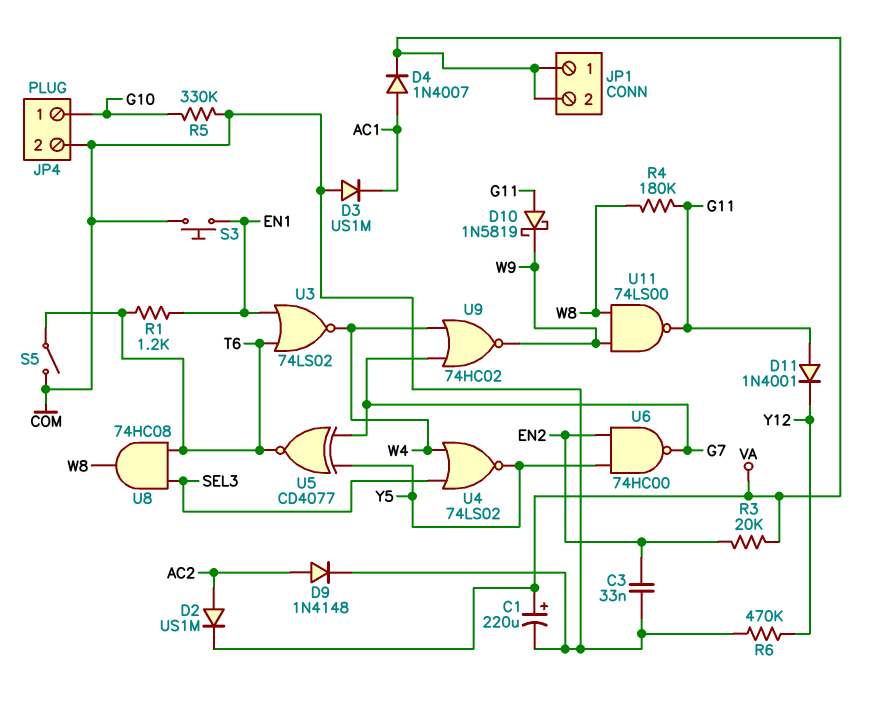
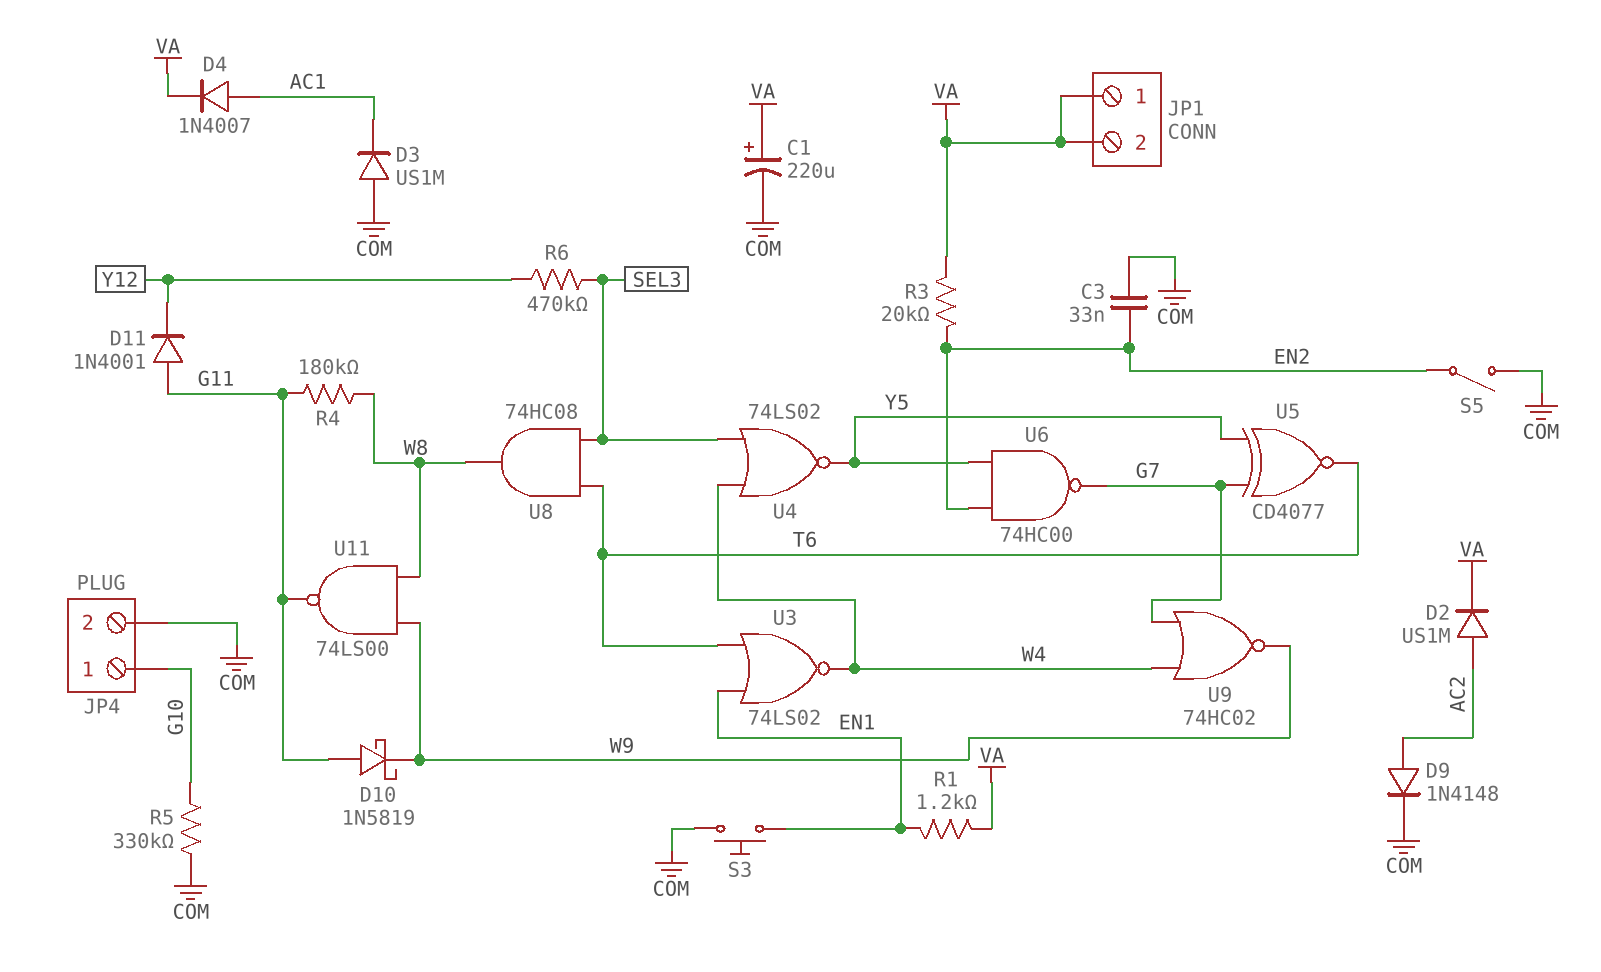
R1: 1.2k (EN1, T6) -> 1.2k (EN1, VA)
R6: 470k (COM, Y12) -> 470k (SEL3, Y12)
S5: switch (COM, T6) -> switch (COM, EN2)

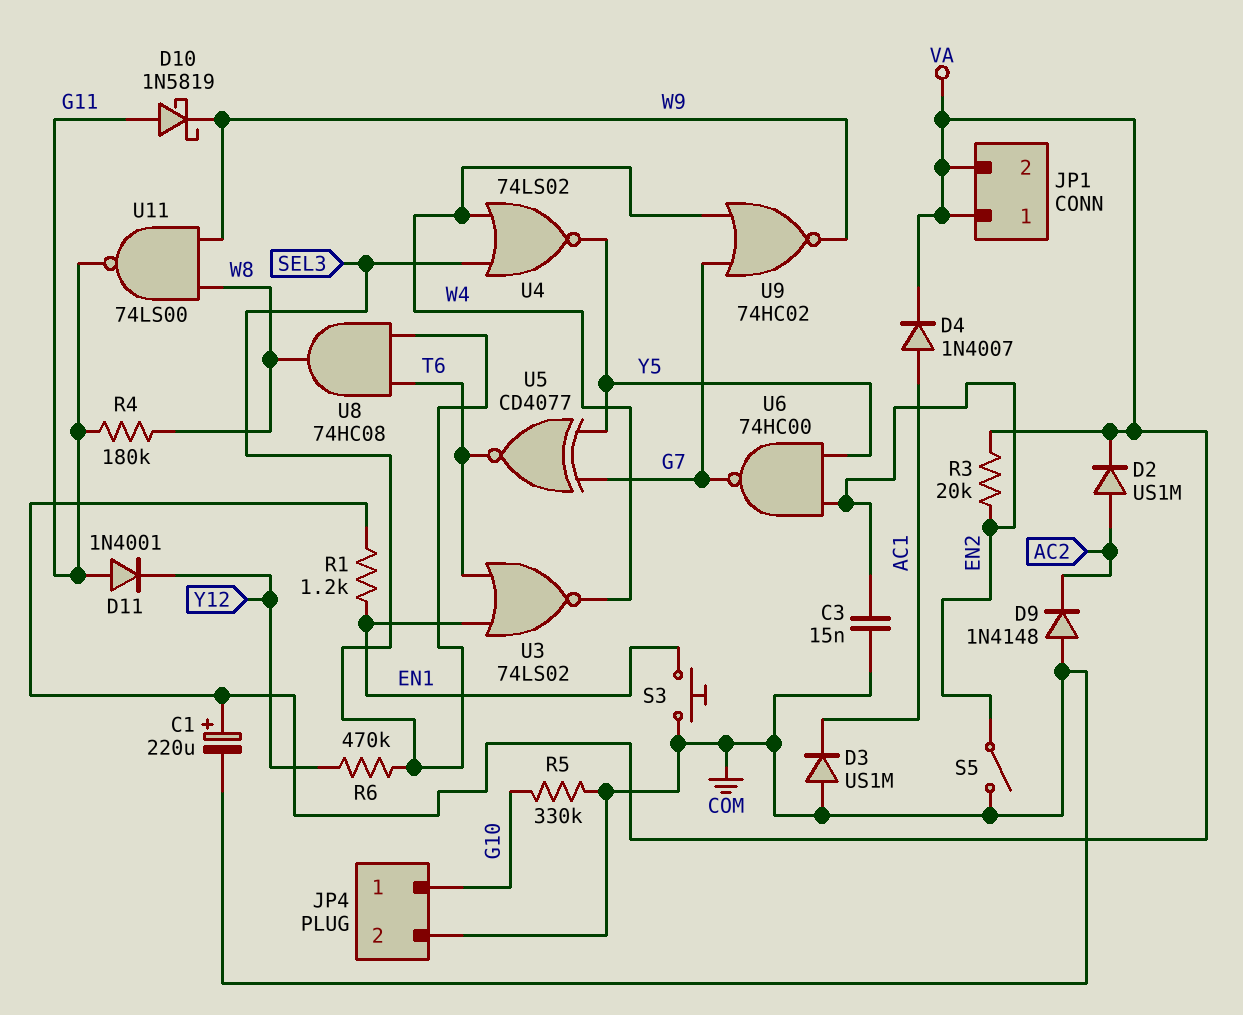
C3: 33nF (COM, EN2) -> 15nF (COM, EN2)
D9: diode 1N4148 (A AC2, K COM) -> diode 1N4148 (A COM, K AC2)

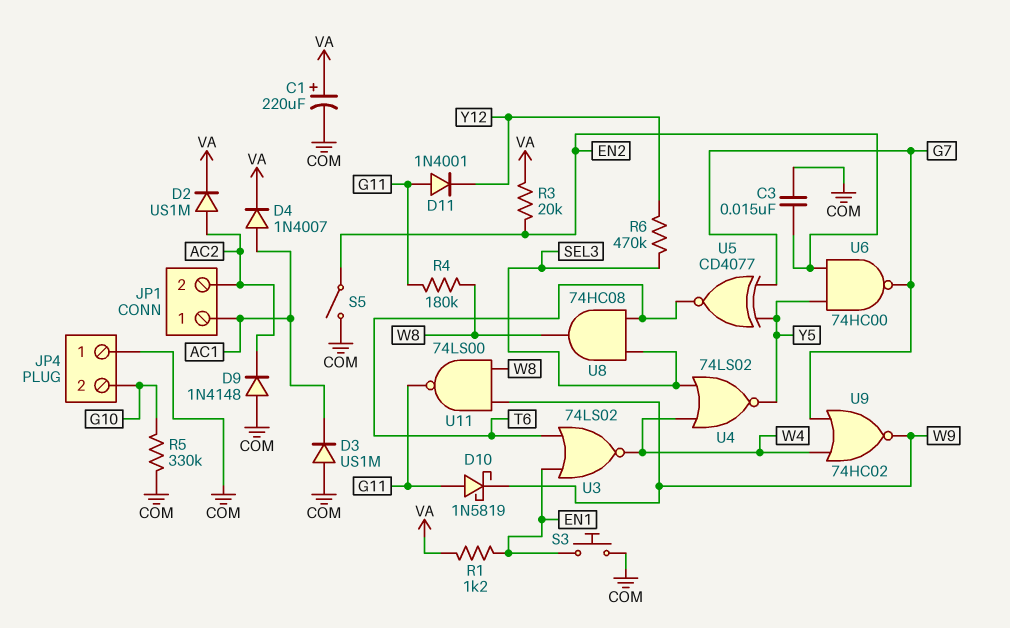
JP1 pin 1: VA -> AC1
JP1 pin 2: VA -> AC2
JP4 pin 1: G10 -> COM
JP4 pin 2: COM -> G10

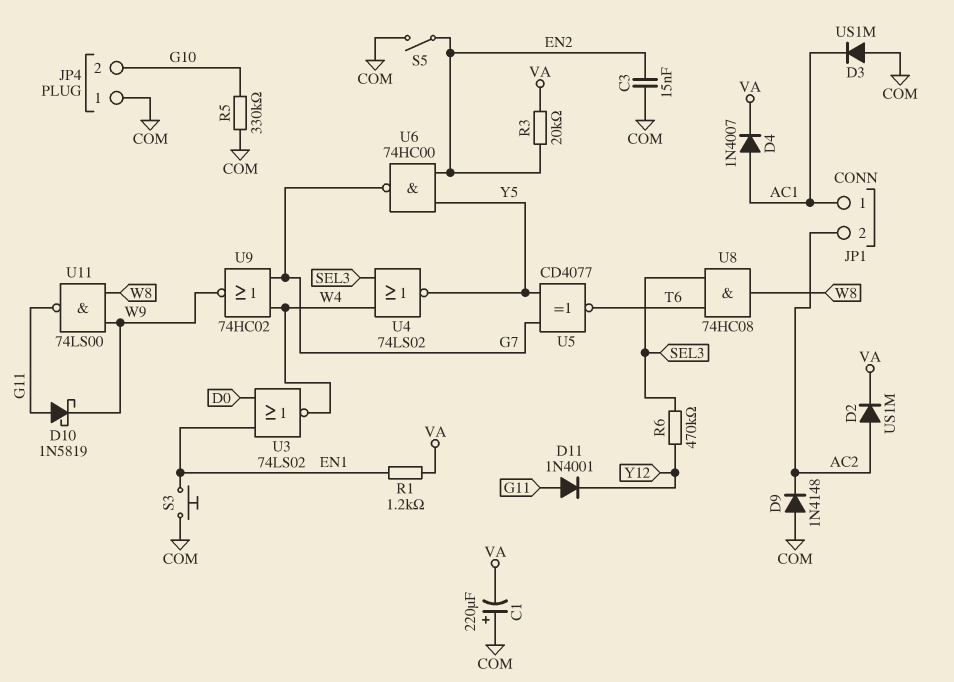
C1: 220uF (plus VA, minus COM) -> 220uF (plus COM, minus VA)
R4: 180k (G11, W8) -> none
U3: NOR 74LS02 (in EN1, in T6, out W4) -> NOR 74LS02 (in D0, in EN1, out W4)

